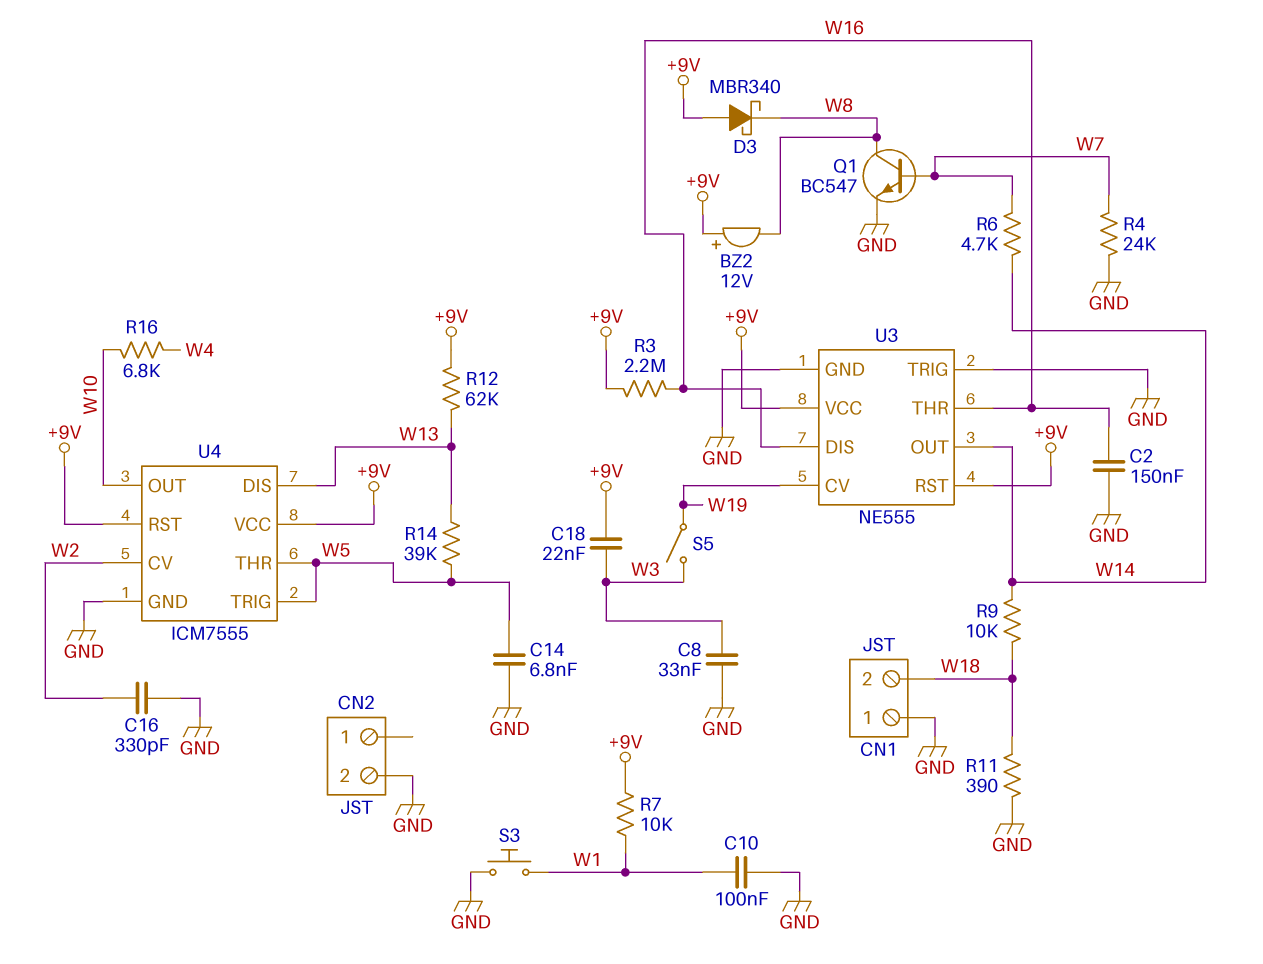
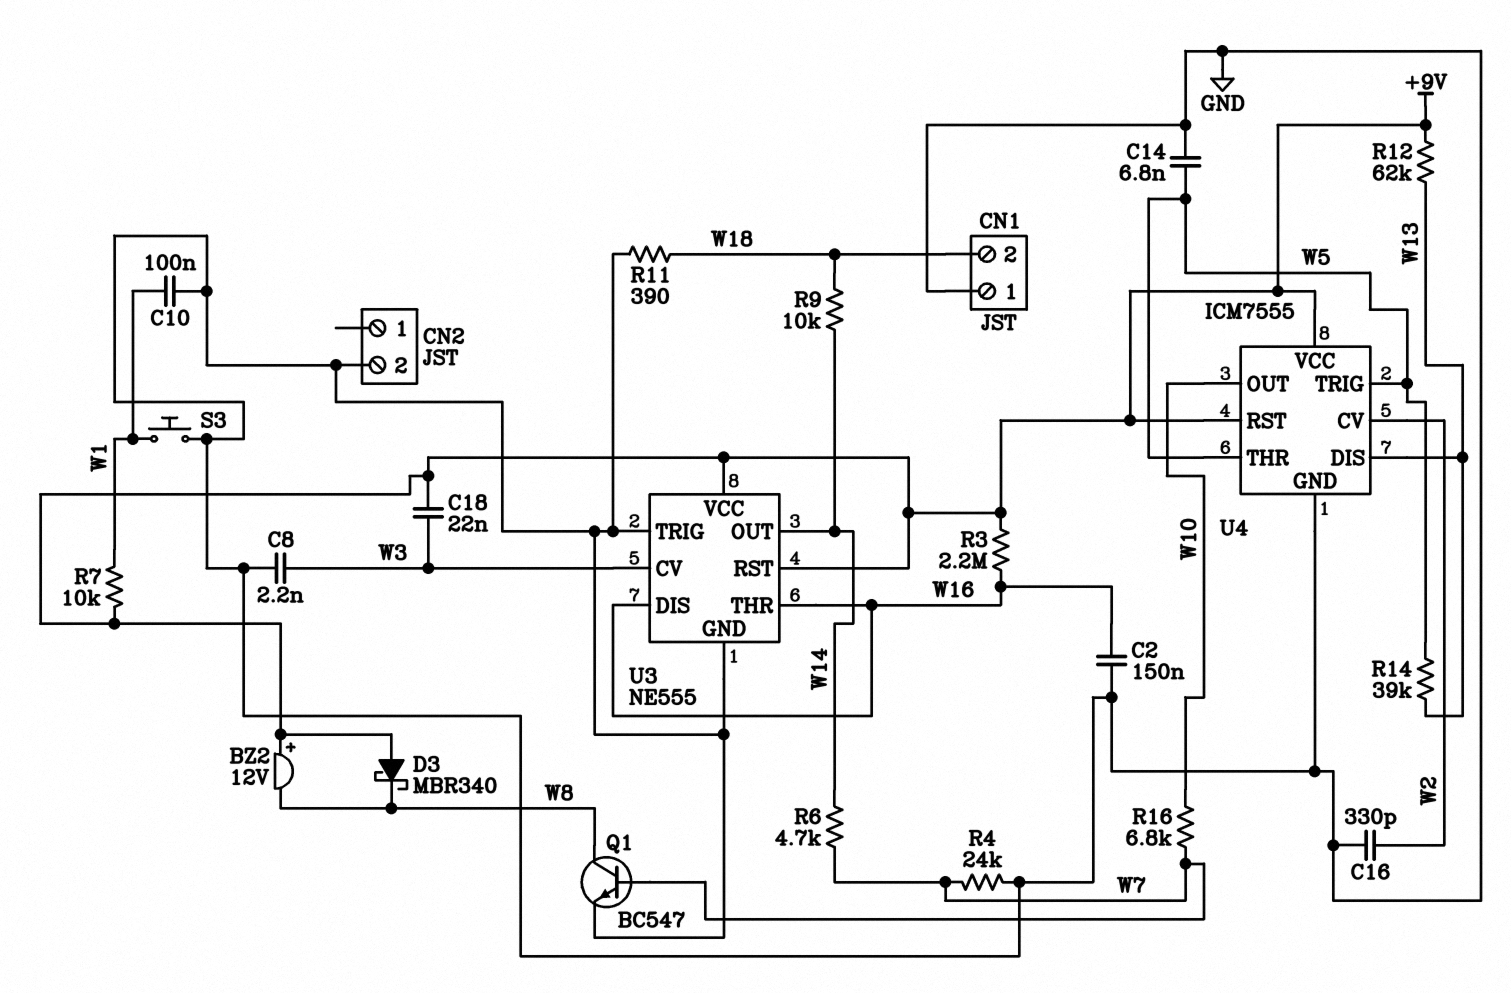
C8: 33nF (GND, W3) -> 2.2nF (GND, W3)
R16: 6.8k (W4, W10) -> 6.8k (W7, W10)
S5: switch (W3, W19) -> none
U3 pin CV: W19 -> W3

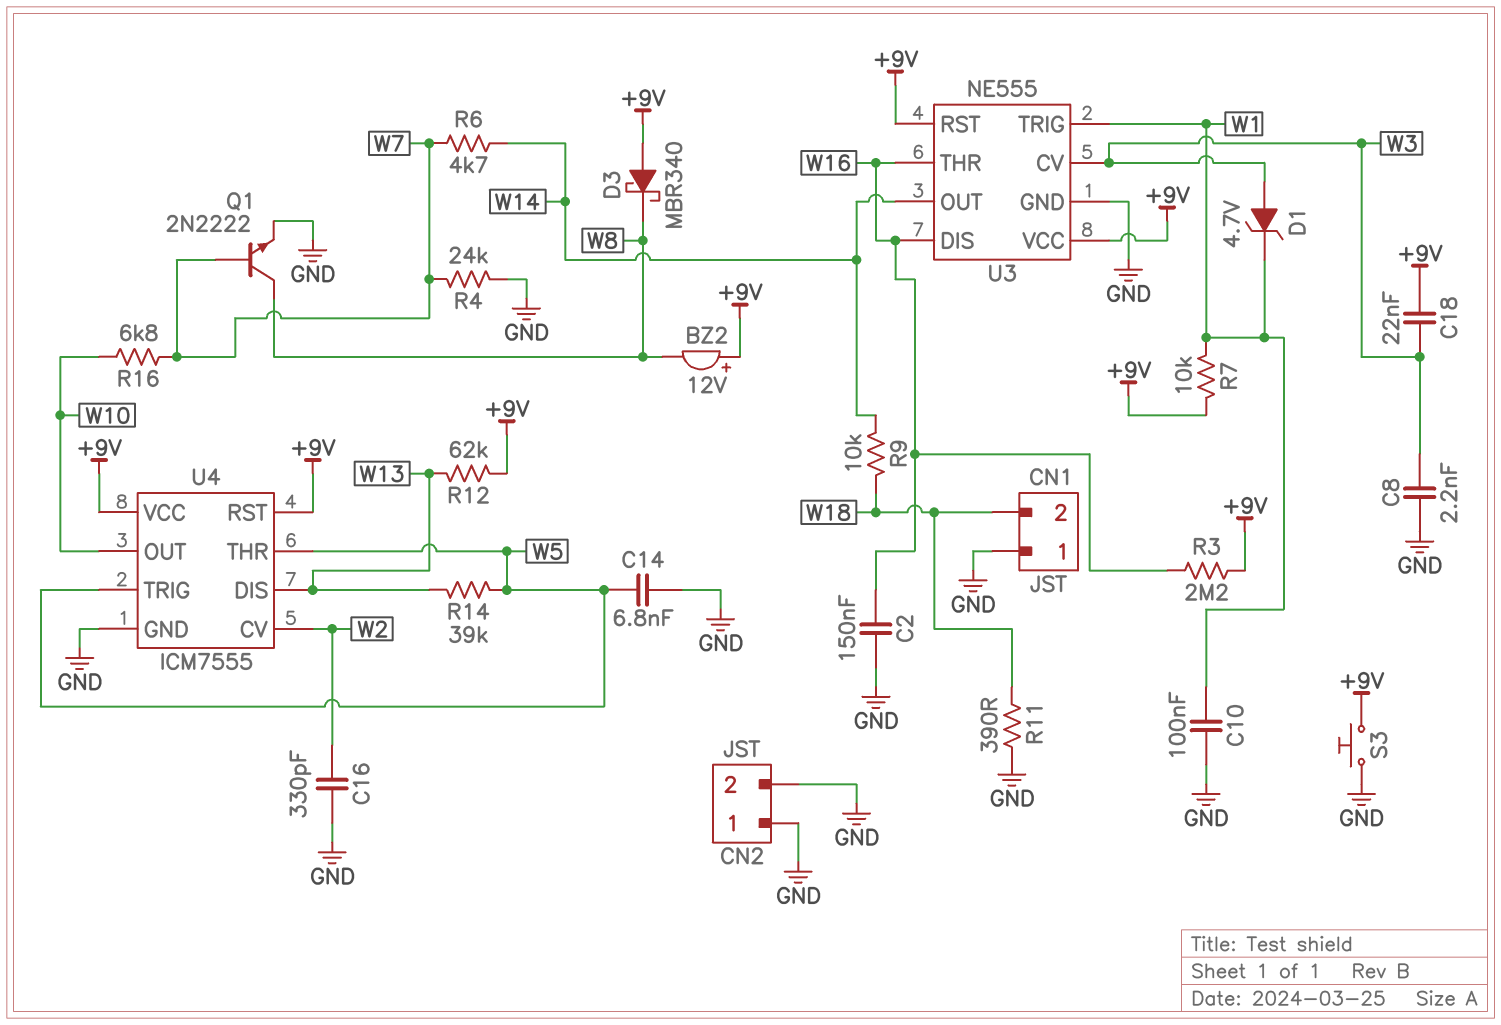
CN2 pin 1: none -> GND
D1: none -> zener 4.7V (A W3, K W1)
Q1: NPN BC547 (B W7, C W8, E GND) -> NPN 2N2222 (B W7, C W8, E GND)
S3: button (GND, W1) -> button (+9V, GND)
U3 pin TRIG: GND -> W1

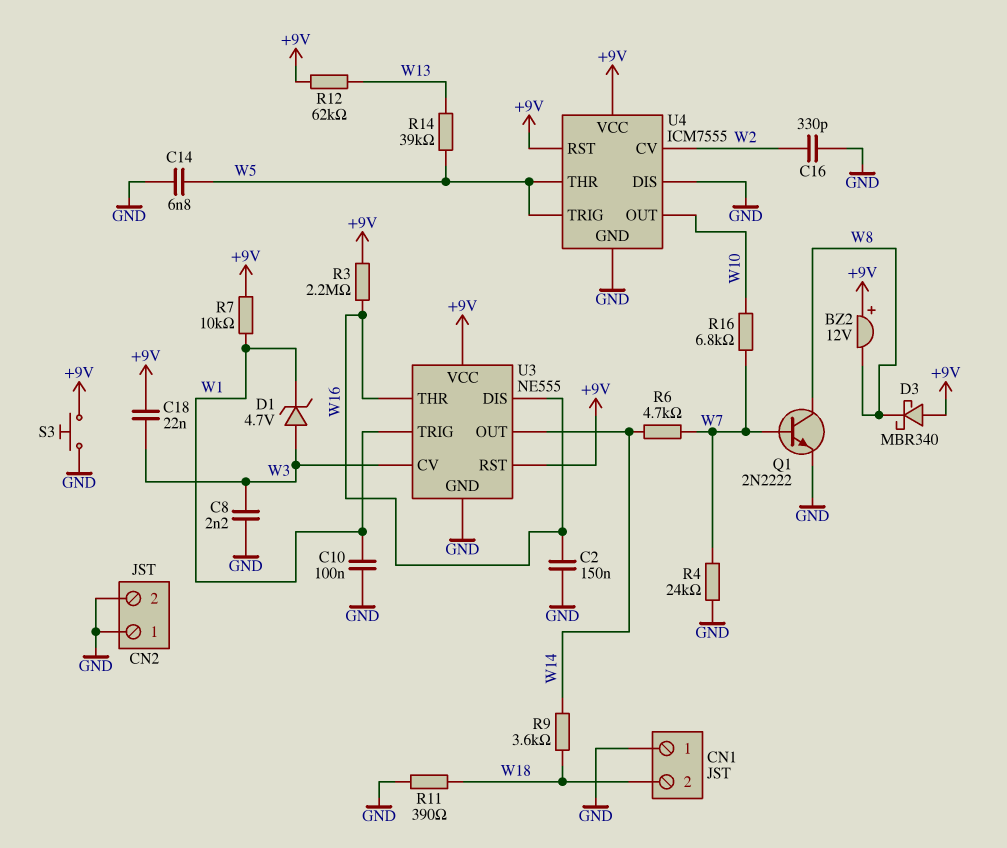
R9: 10k (W14, W18) -> 3.6k (W14, W18)
U4 pin DIS: W13 -> GND

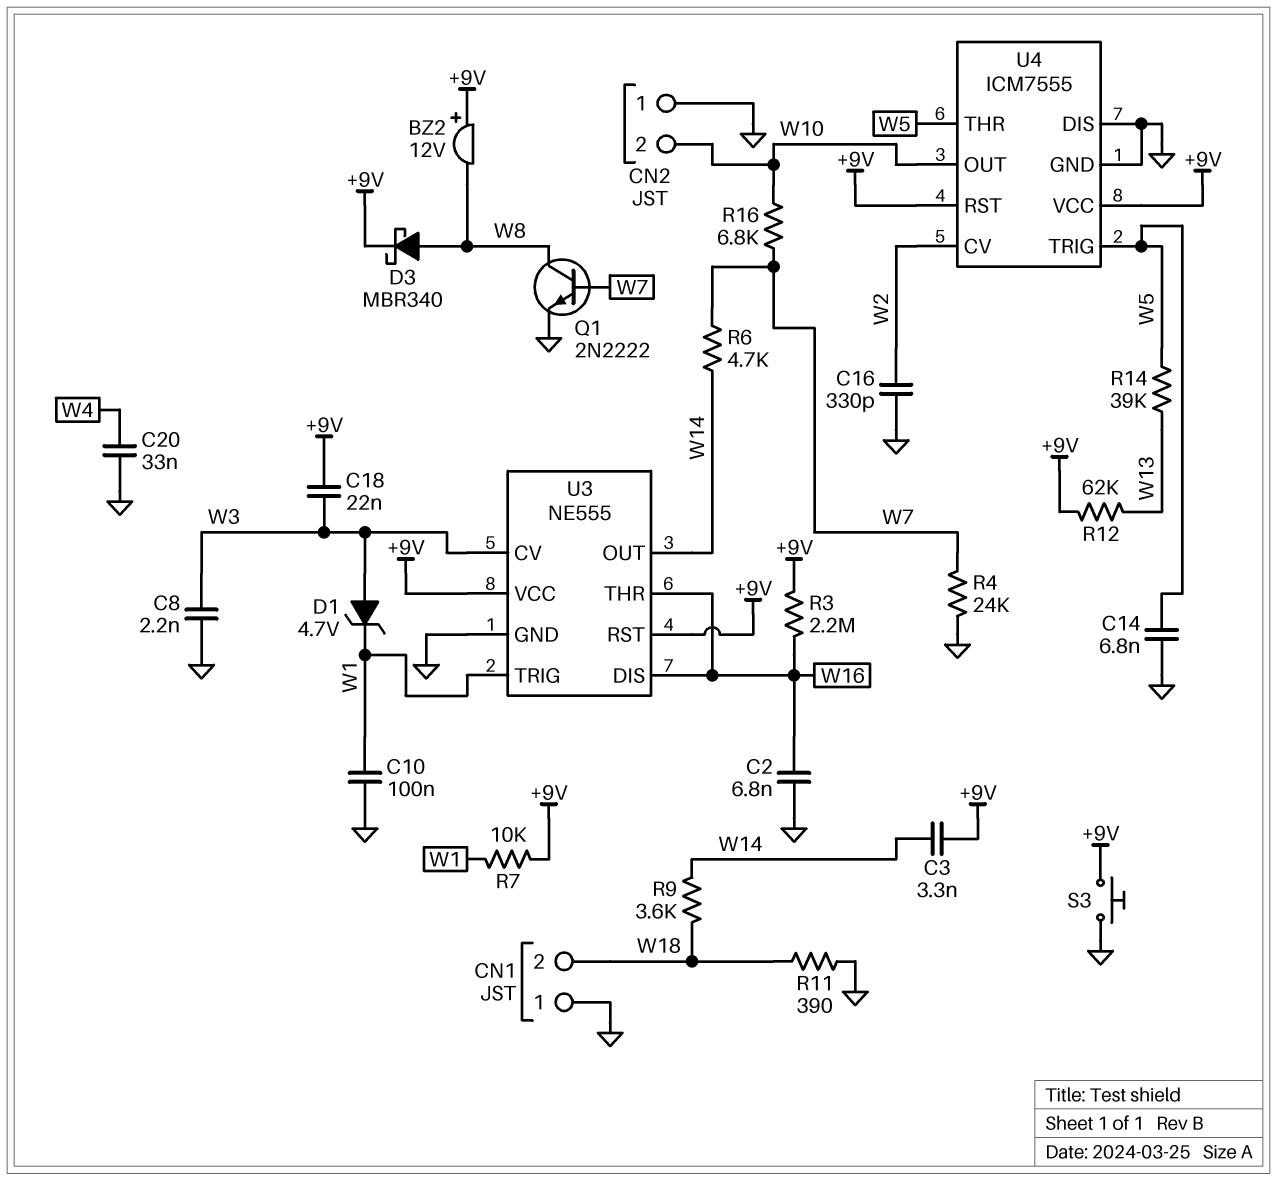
C2: 150nF (GND, W16) -> 6.8nF (GND, W16)
C3: none -> 3.3nF (+9V, W14)
C20: none -> 33nF (GND, W4)
CN2 pin 2: GND -> W10
D3: schottky MBR340 (A +9V, K W8) -> schottky MBR340 (A W8, K +9V)

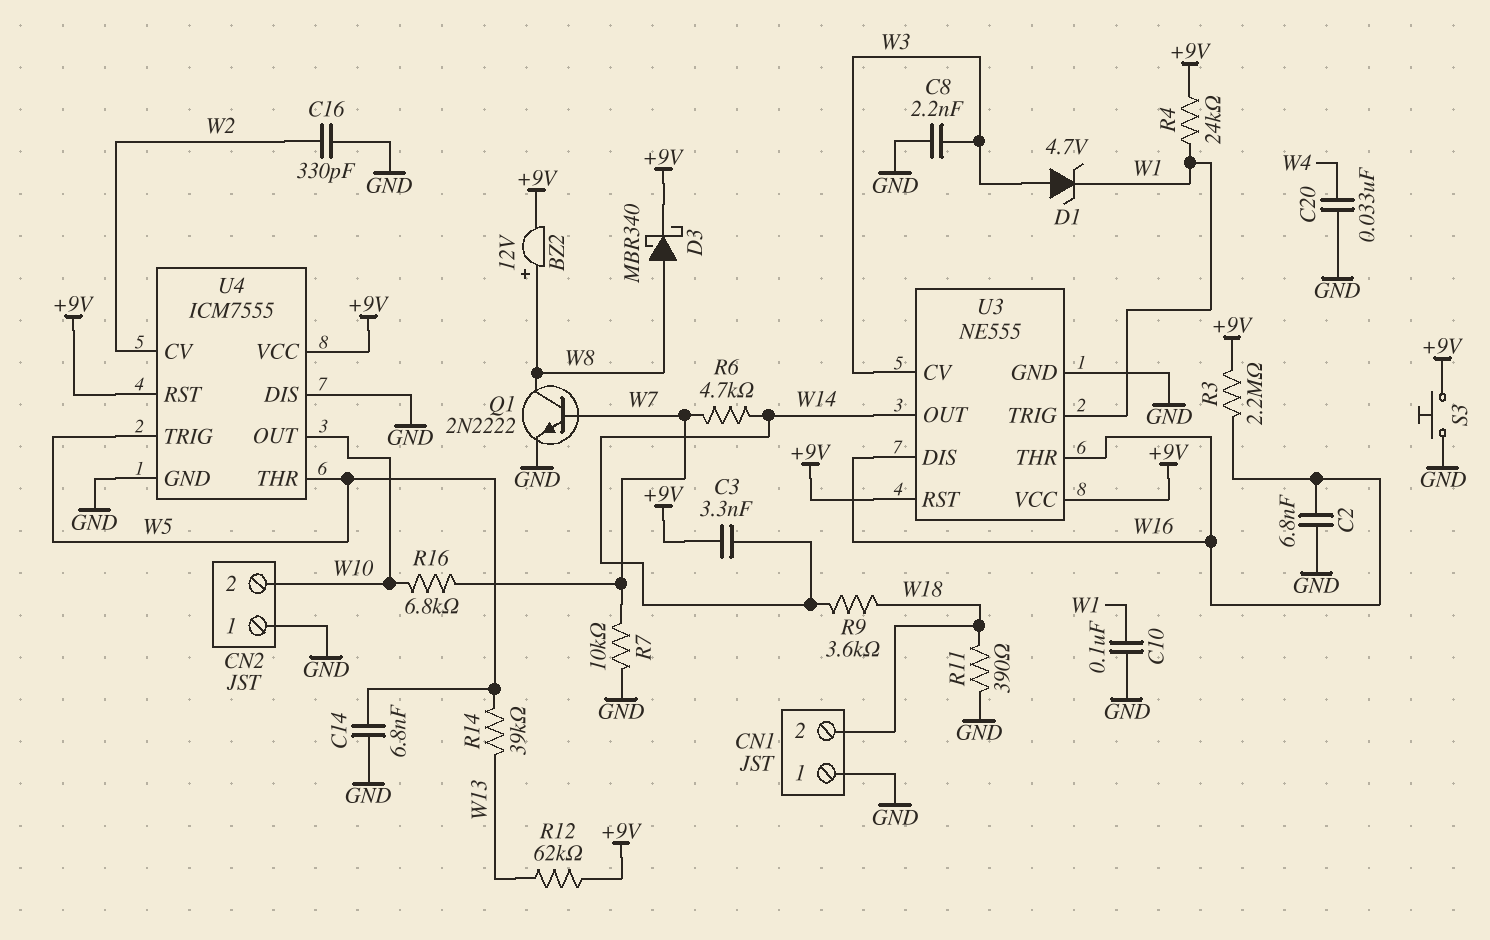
BZ2: buzzer 12V (plus +9V, minus W8) -> buzzer 12V (plus W8, minus +9V)
C18: 22nF (+9V, W3) -> none
R4: 24k (GND, W7) -> 24k (+9V, W1)
R7: 10k (+9V, W1) -> 10k (GND, W7)

